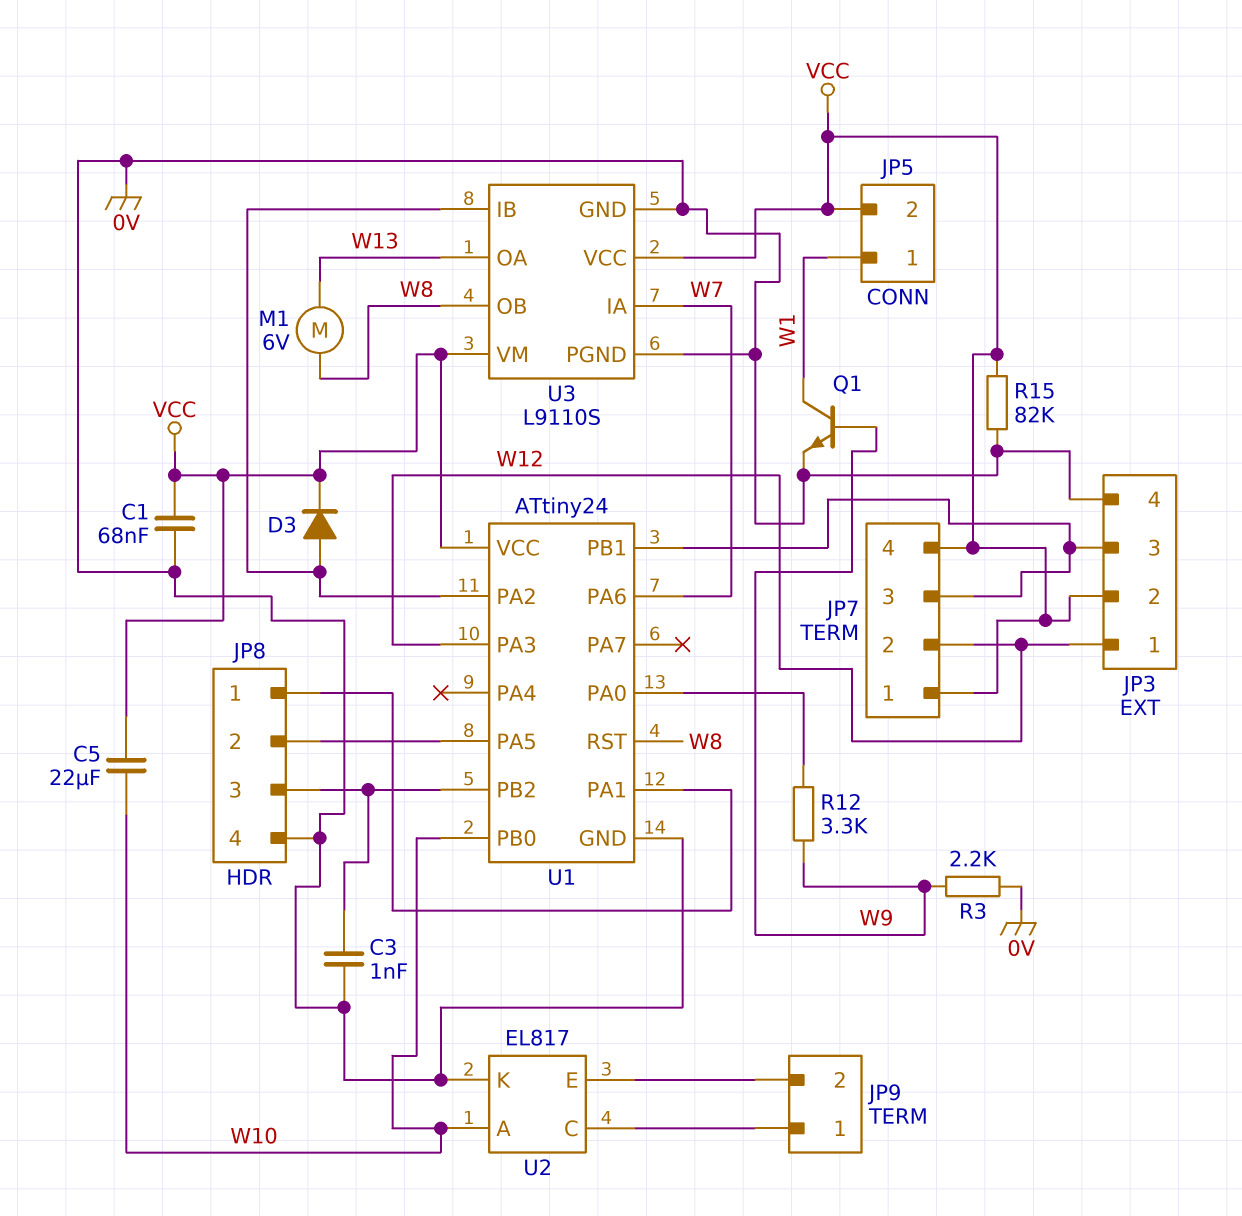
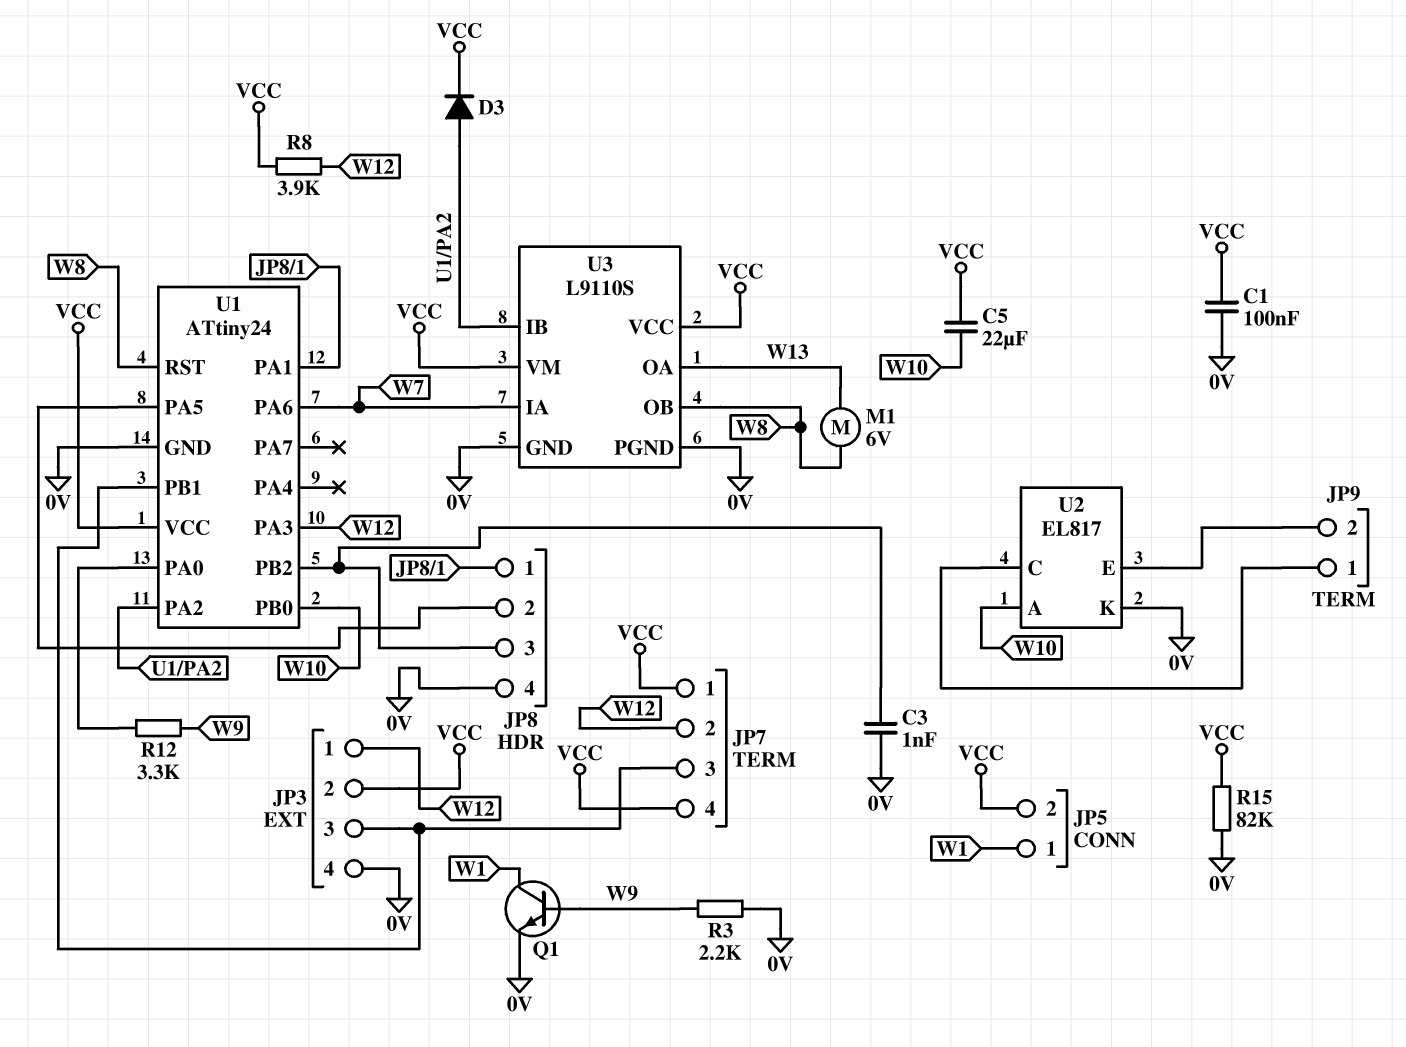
C1: 68nF (0V, VCC) -> 100nF (0V, VCC)
R8: none -> 3.9k (VCC, W12)

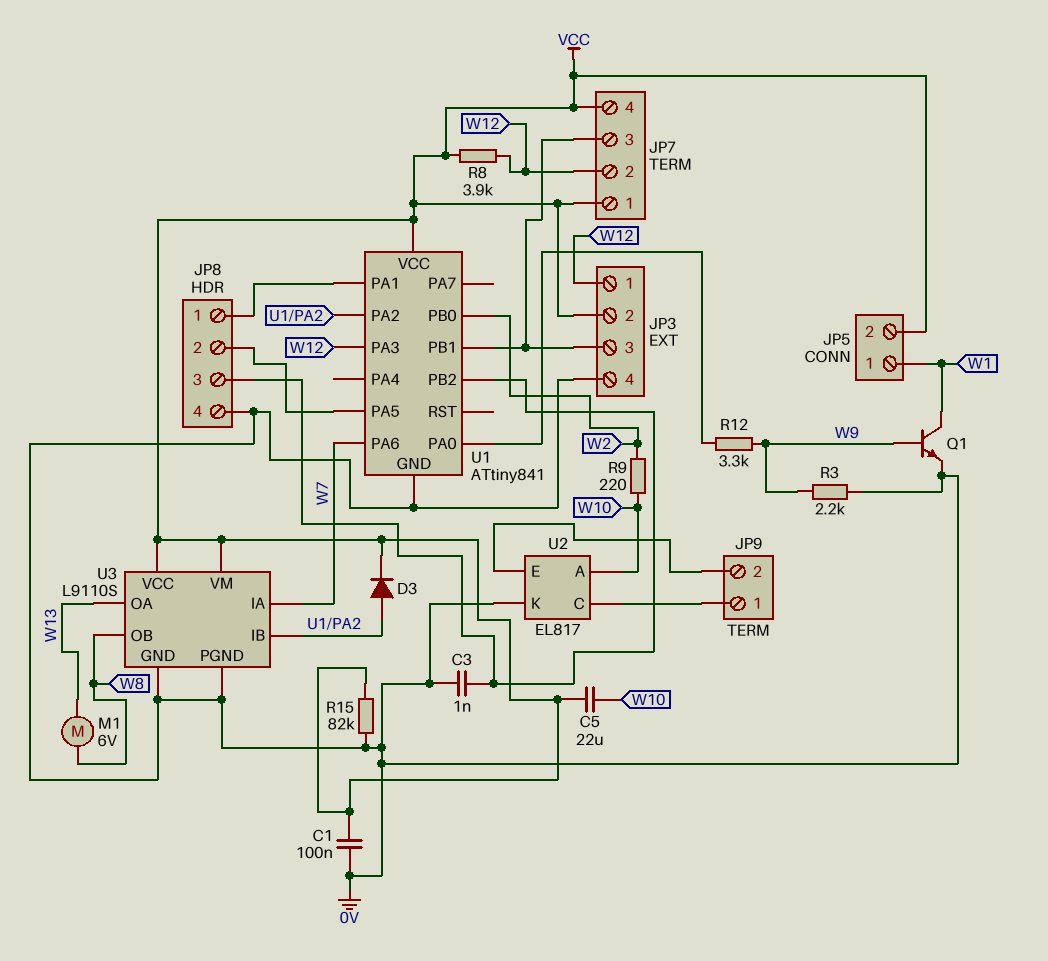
R9: none -> 220 (W2, W10)
U1: ATtiny24 -> ATtiny841
U1 pin PB0: W10 -> W2
U1 pin RST: W8 -> none

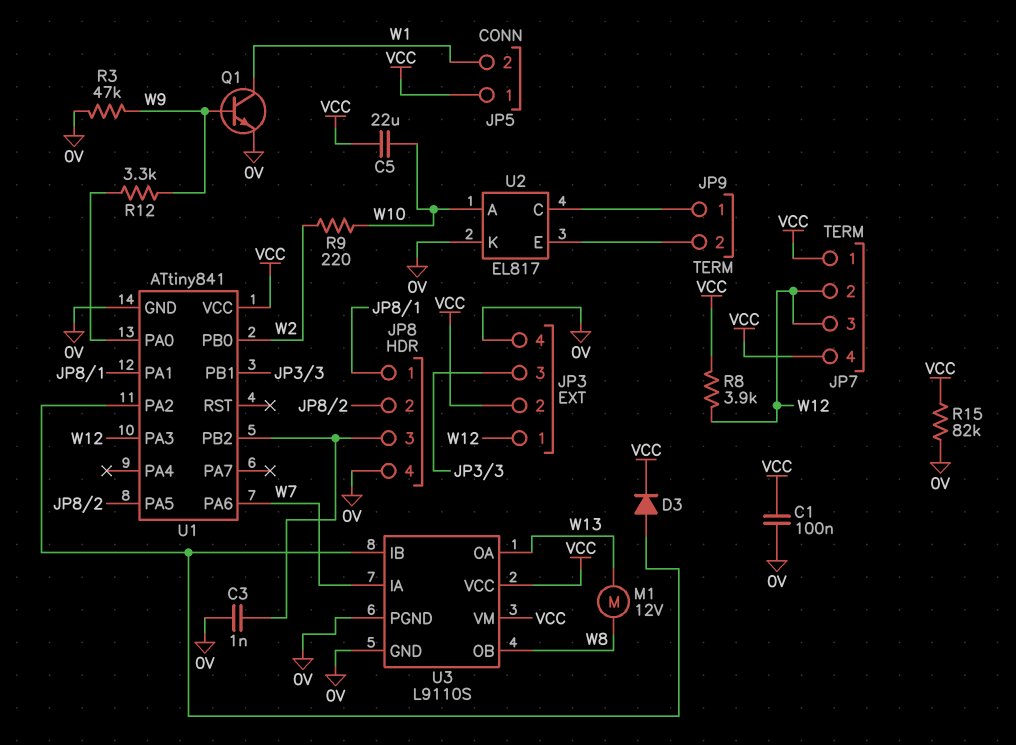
JP5 pin 1: W1 -> VCC
JP5 pin 2: VCC -> W1
JP7 pin 3: JP3/3 -> W12
M1: motor 6V (W8, W13) -> motor 12V (W8, W13)
R3: 2.2k (0V, W9) -> 47k (0V, W9)

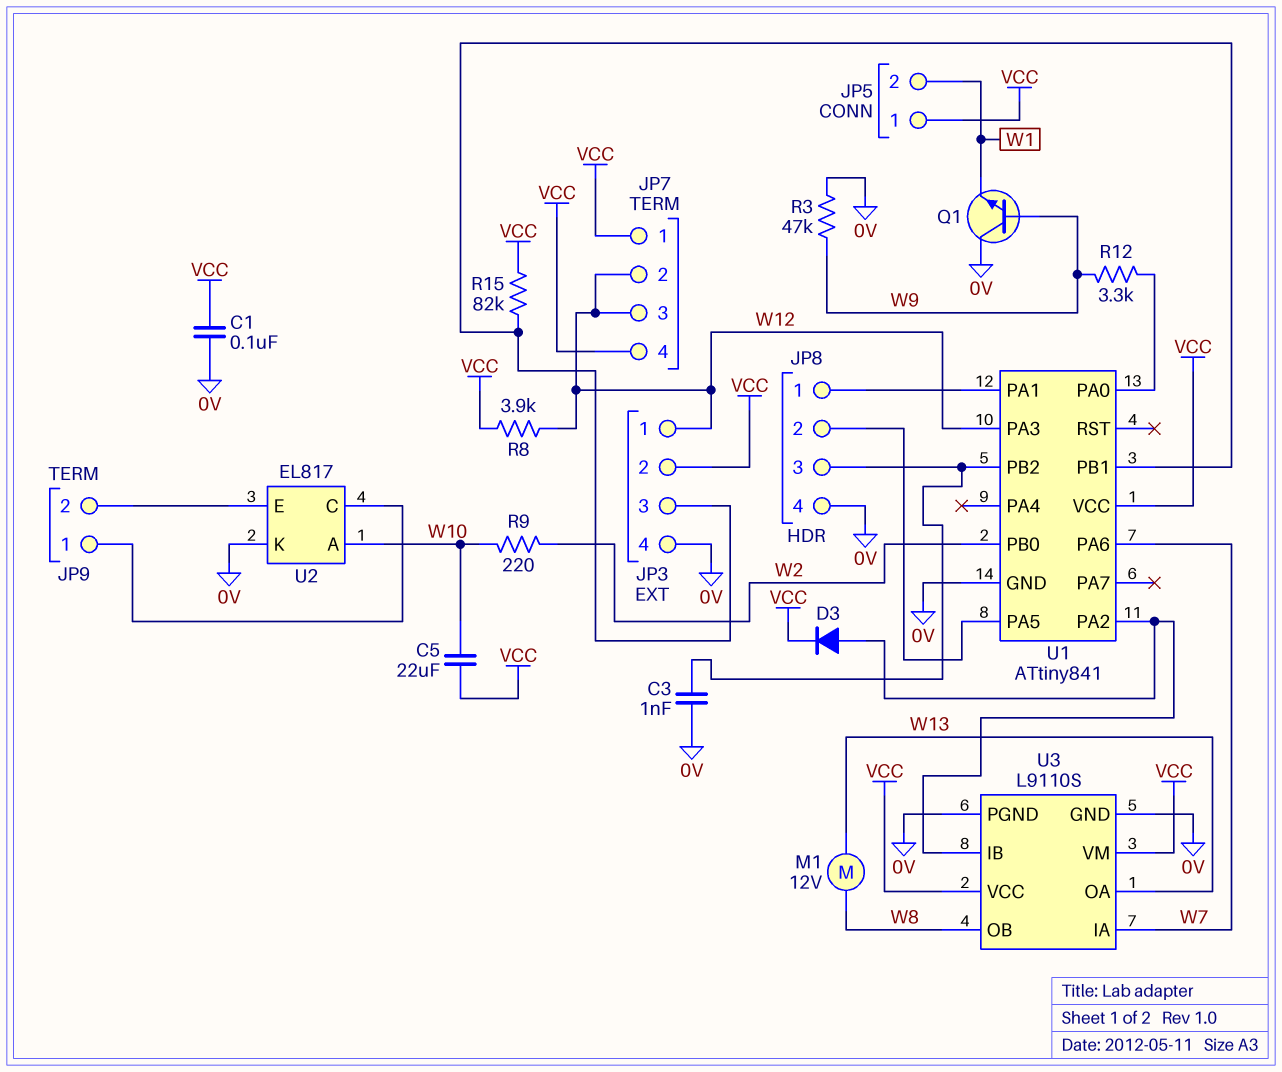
Q1: NPN (B W9, C W1, E 0V) -> NPN (B W9, C 0V, E W1)
R15: 82k (0V, VCC) -> 82k (JP3/3, VCC)

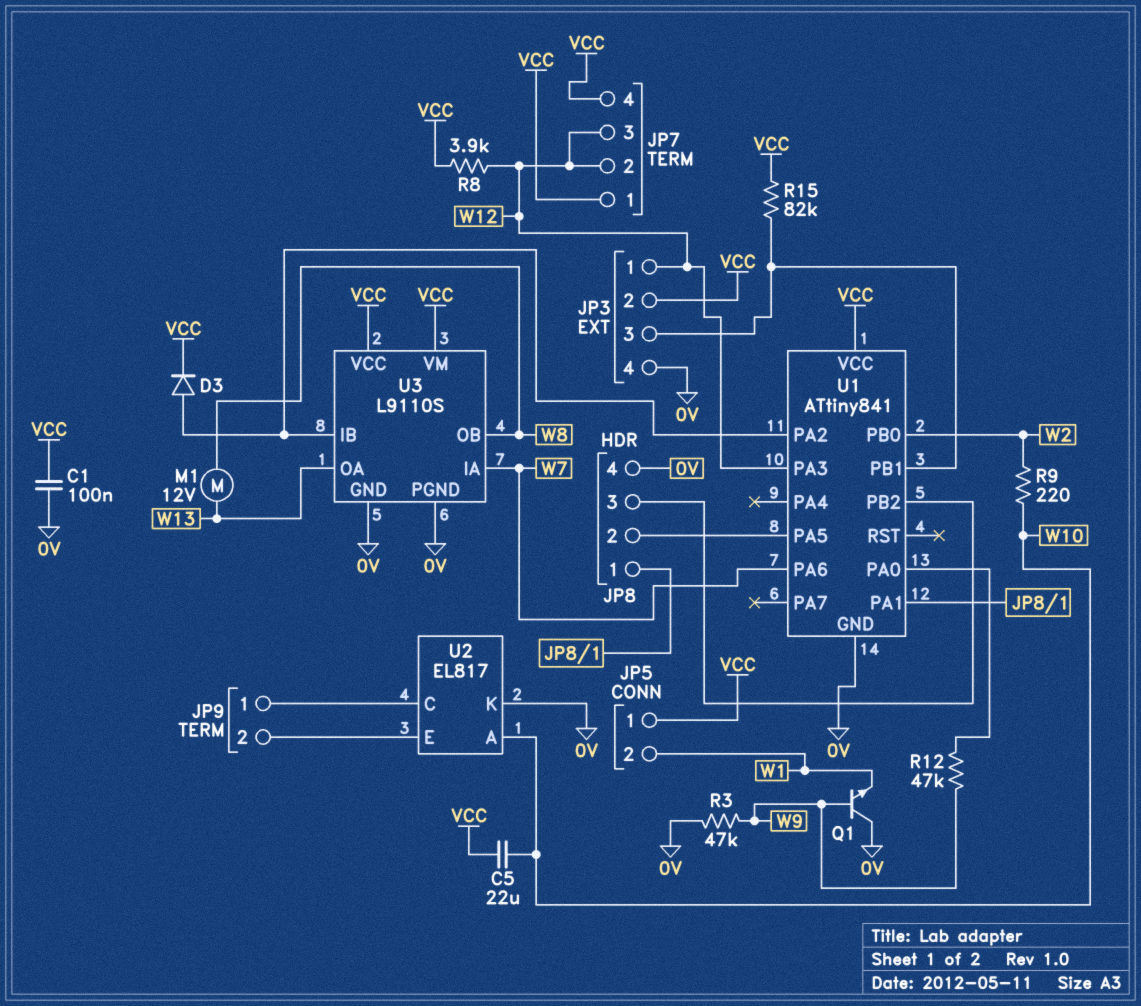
C3: 1nF (0V, JP8/3) -> none
R12: 3.3k (U1/PA0, W9) -> 47k (U1/PA0, W9)

